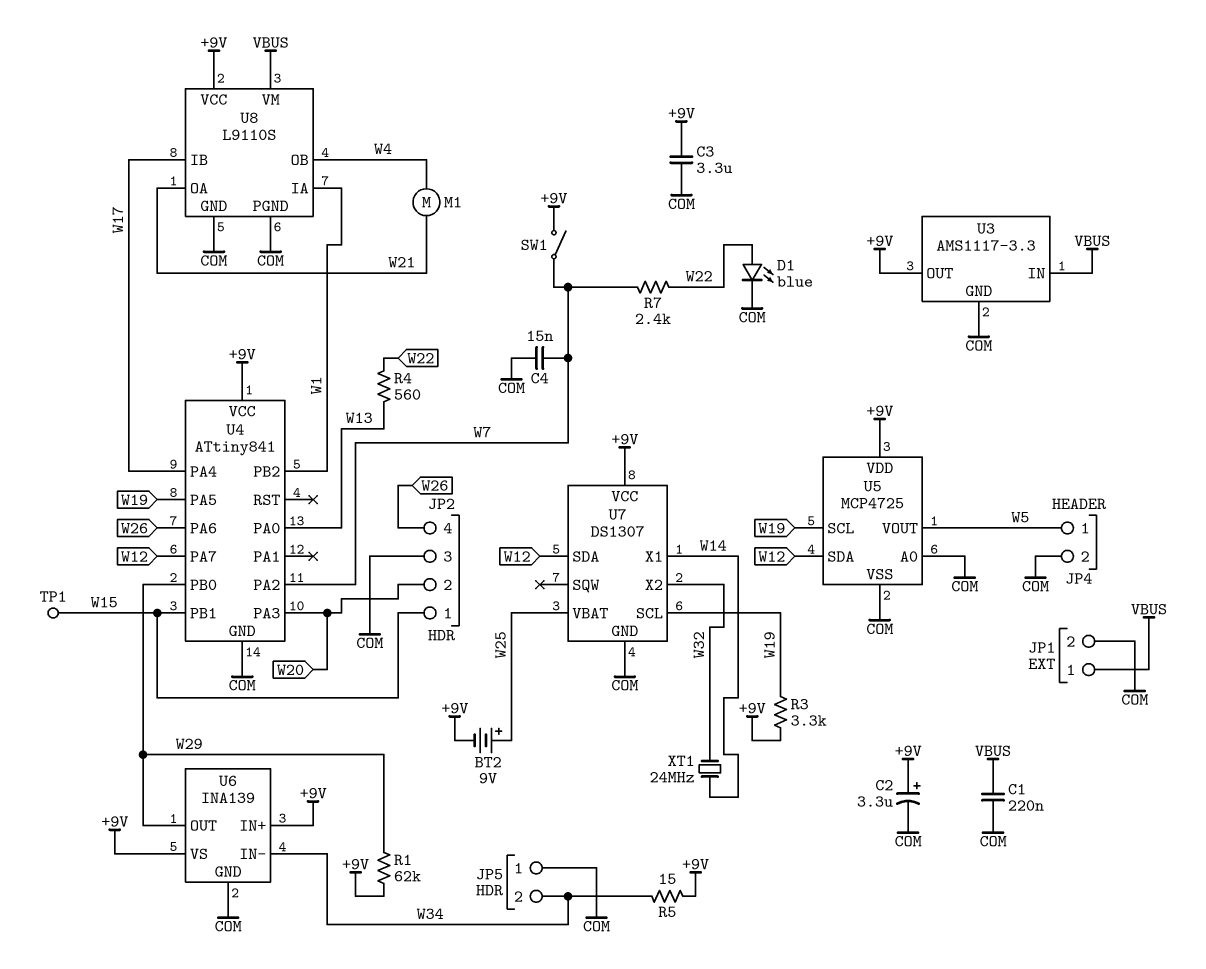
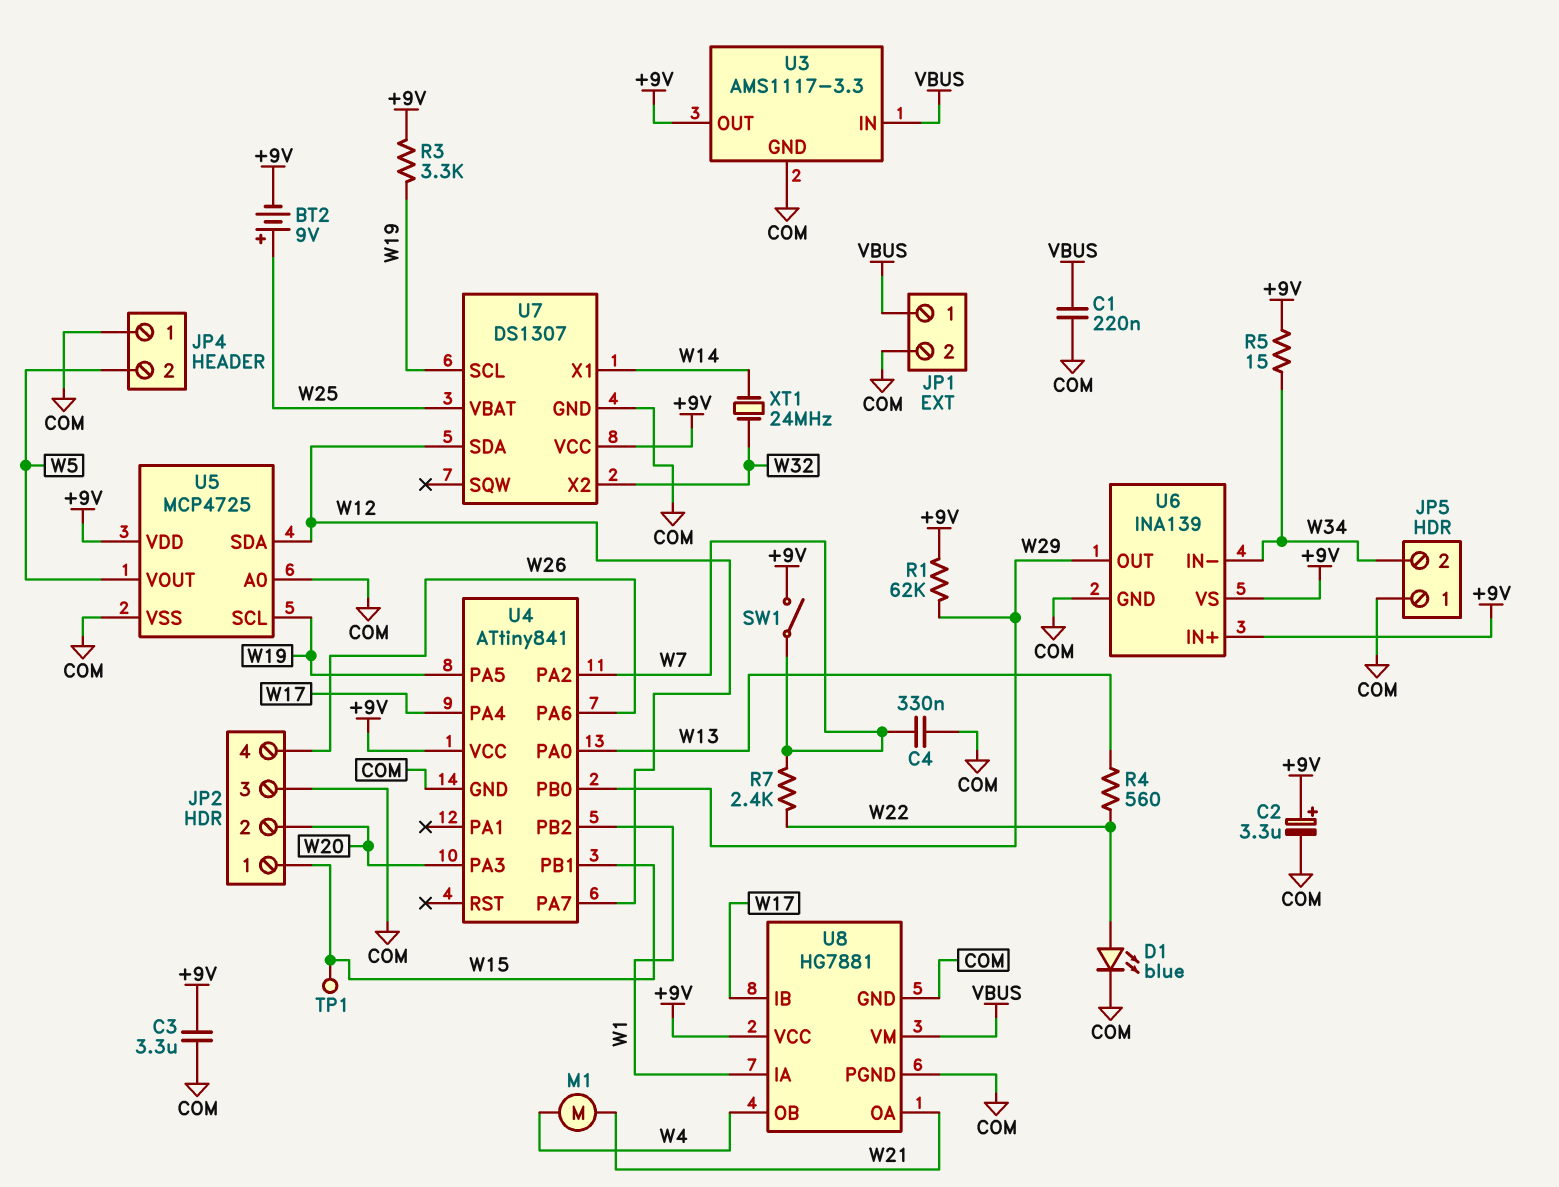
C4: 15nF (COM, W7) -> 330nF (COM, W7)
JP4 pin 1: W5 -> COM
JP4 pin 2: COM -> W5
U8: L9110S -> HG7881

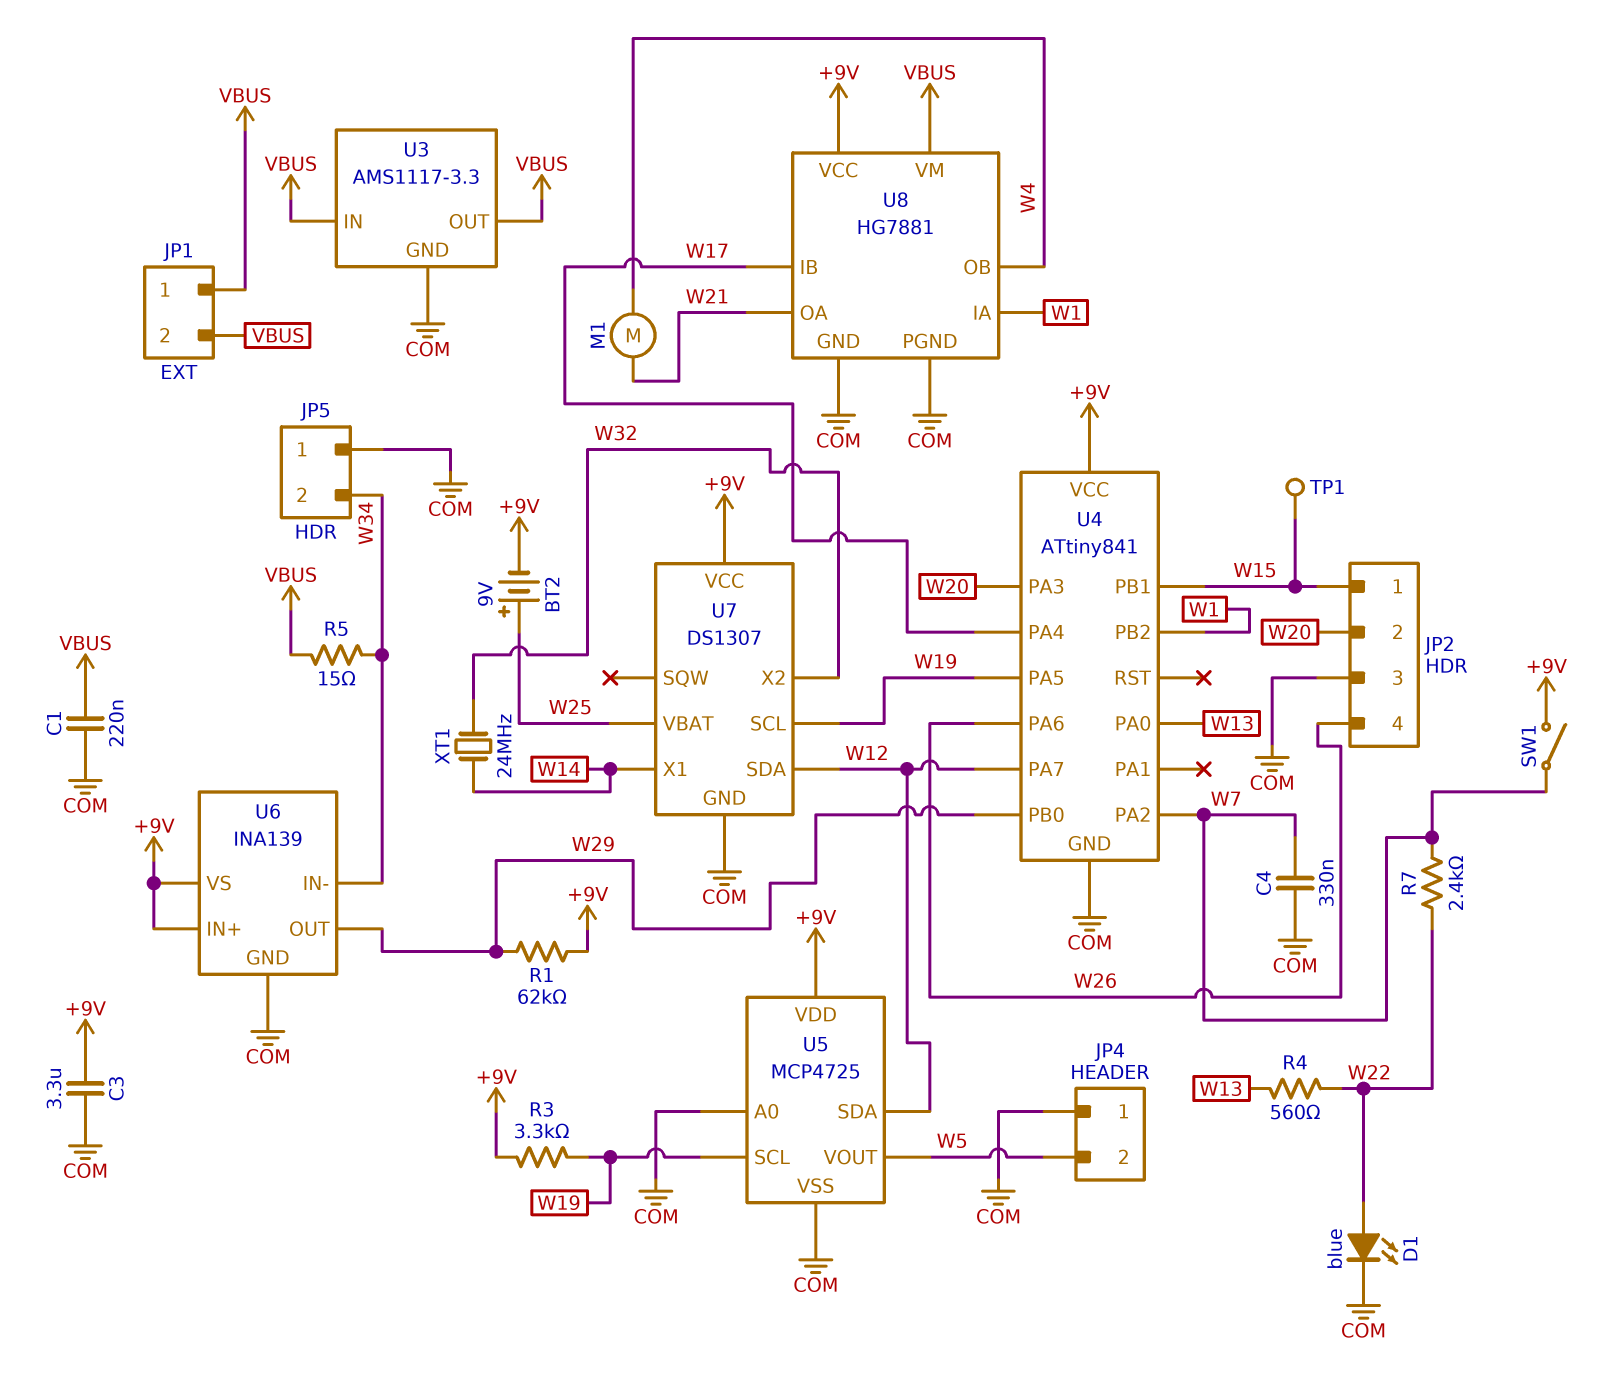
C2: 3.3uF (plus +9V, minus COM) -> none
JP1 pin 2: COM -> VBUS
R5: 15 (+9V, W34) -> 15 (VBUS, W34)
U3 pin OUT: +9V -> VBUS

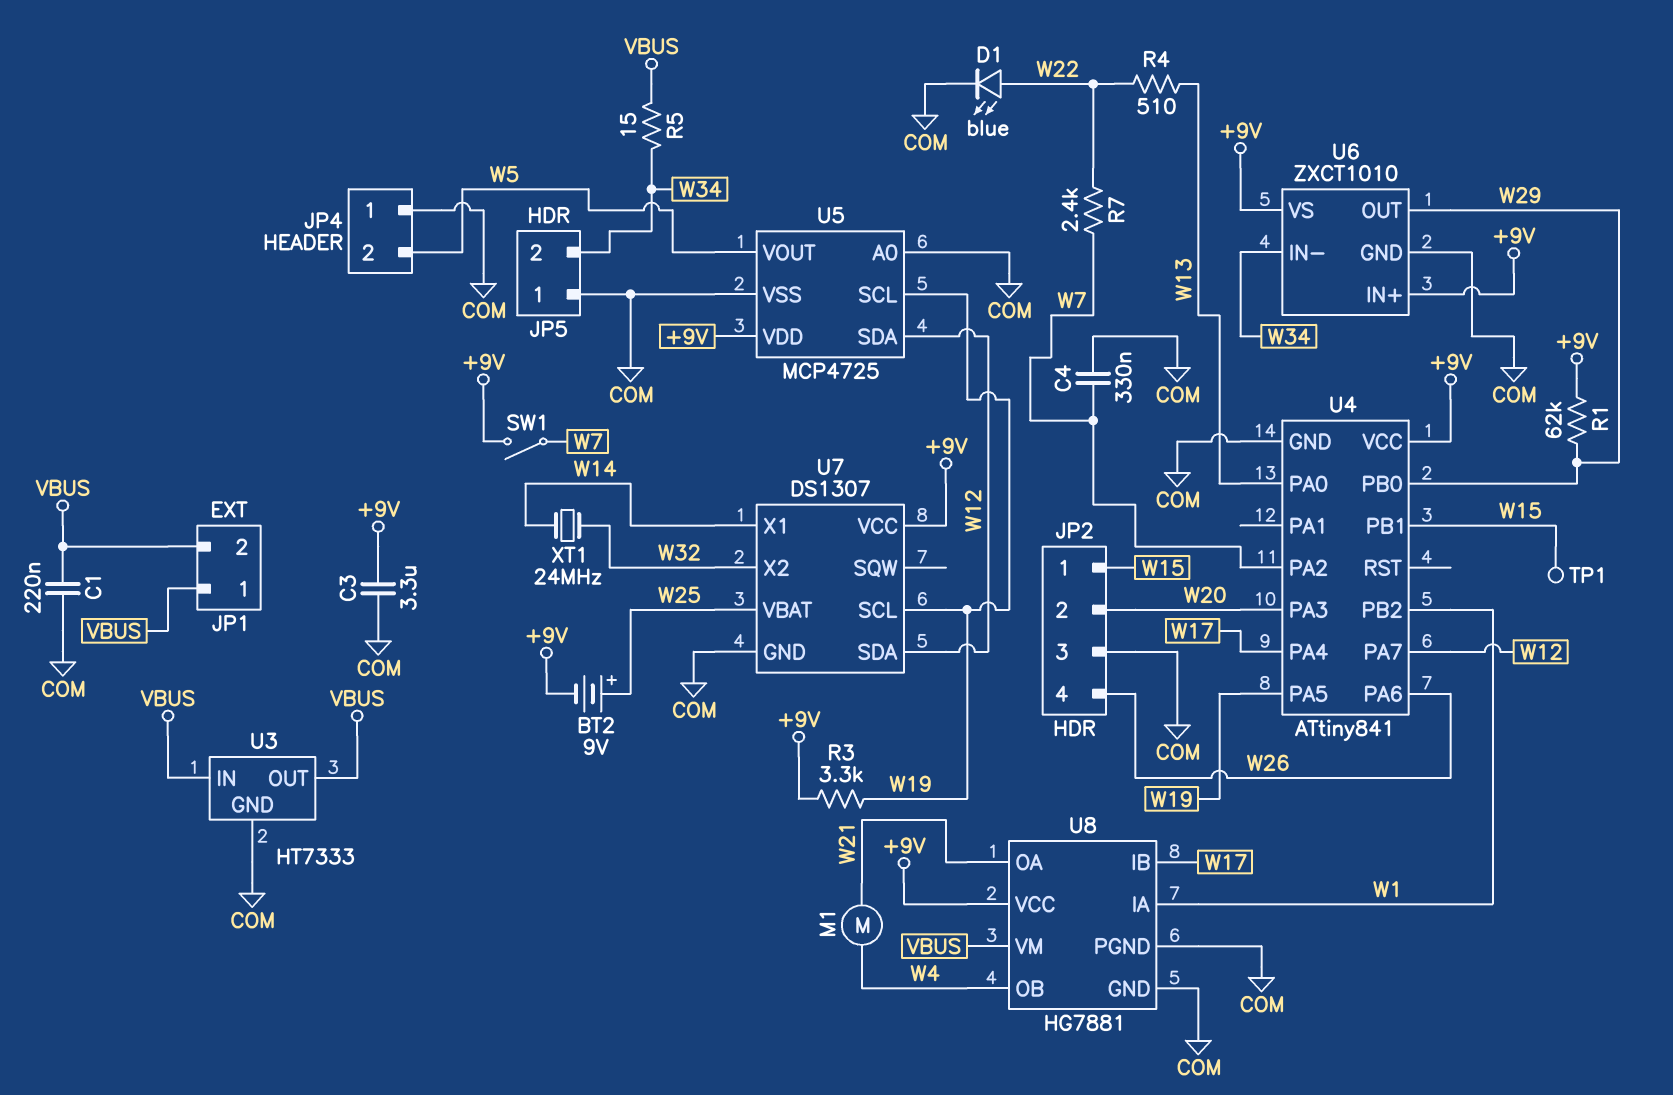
R4: 560 (W13, W22) -> 510 (W13, W22)
U3: AMS1117-3.3 -> HT7333
U6: INA139 -> ZXCT1010

